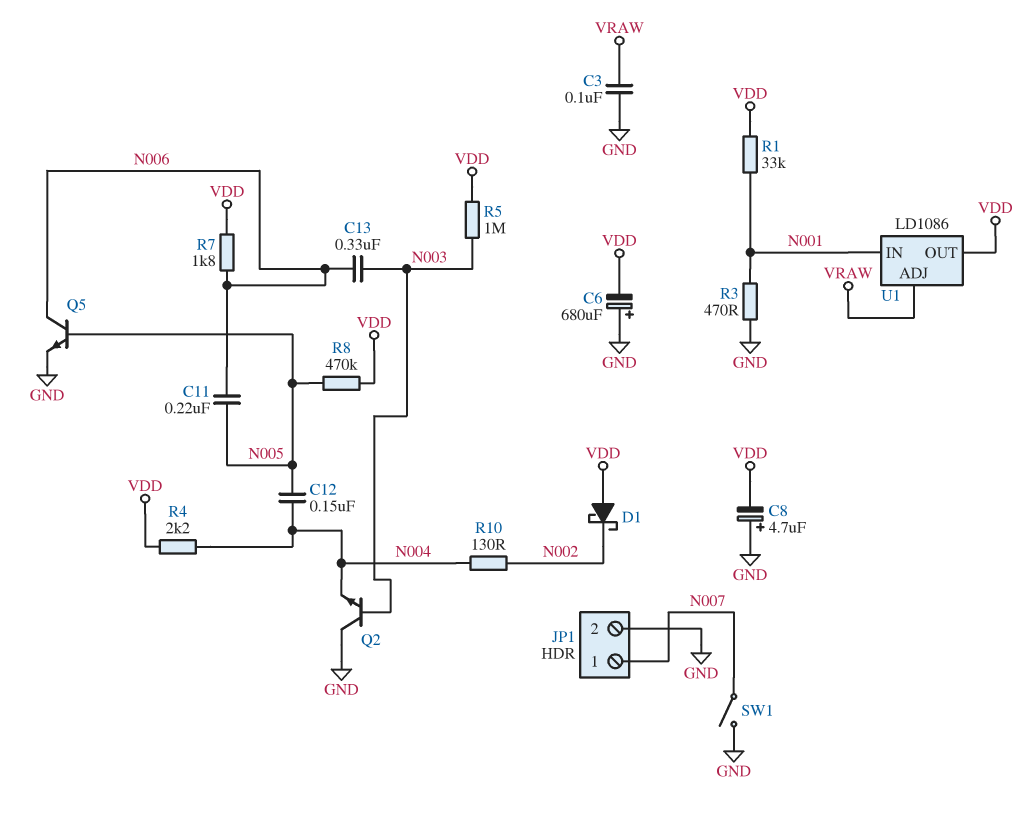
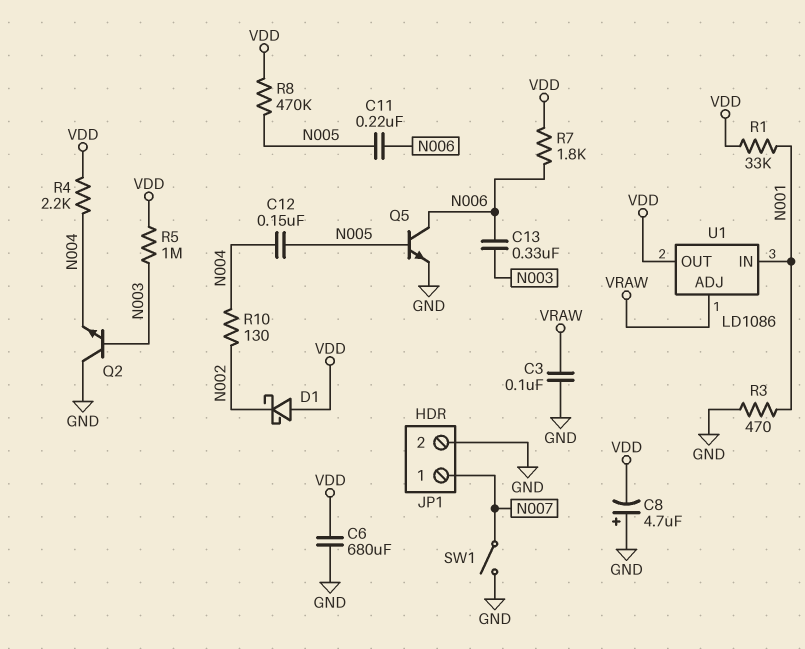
C6: 680uF (plus GND, minus VDD) -> 680uF (GND, VDD)

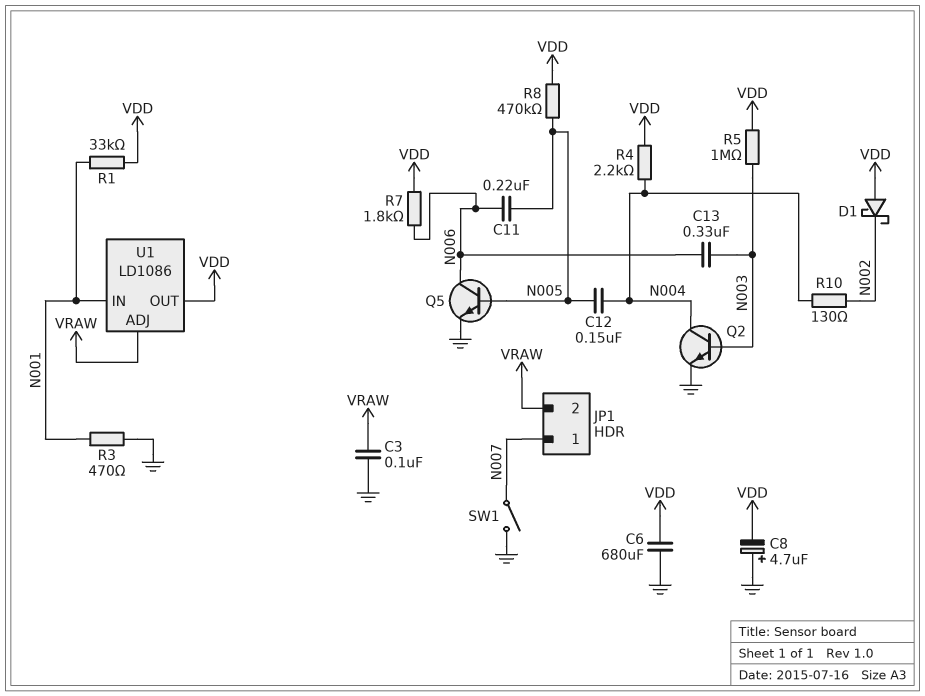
JP1 pin 2: GND -> VRAW
Q2: NPN (B N003, C GND, E N004) -> NPN (B N003, C N004, E GND)

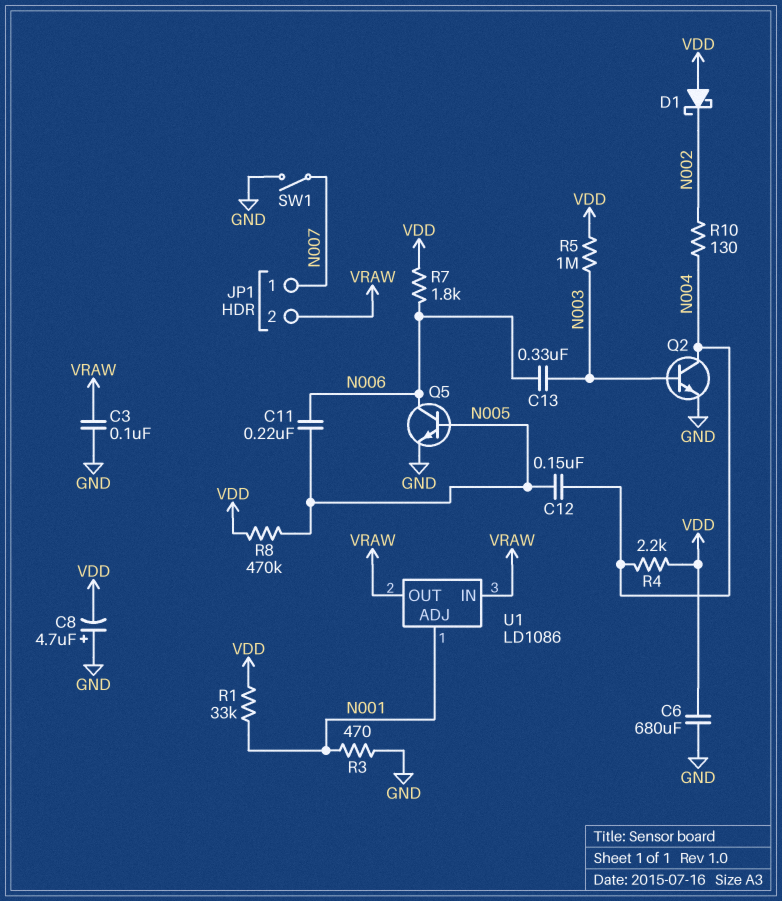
U1 pin ADJ: VRAW -> N001
U1 pin IN: N001 -> VRAW
U1 pin OUT: VDD -> VRAW

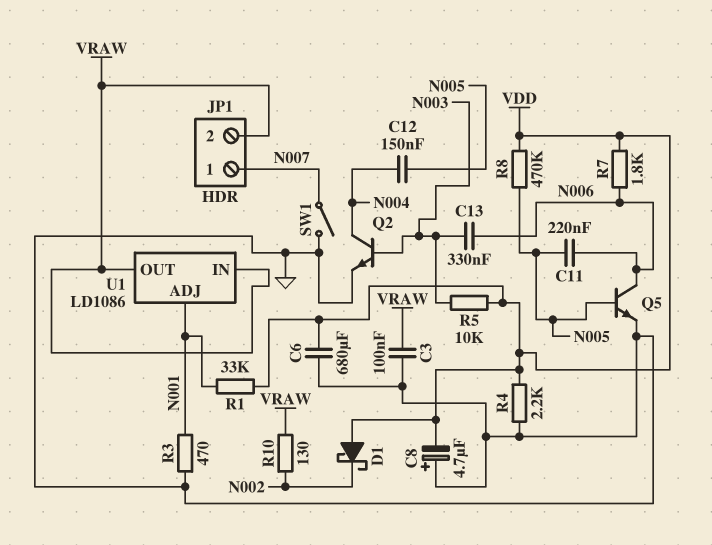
R4: 2.2k (N004, VDD) -> 2.2k (GND, VDD)
R5: 1M (N003, VDD) -> 10k (N003, VDD)
R10: 130 (N002, N004) -> 130 (N002, VRAW)

